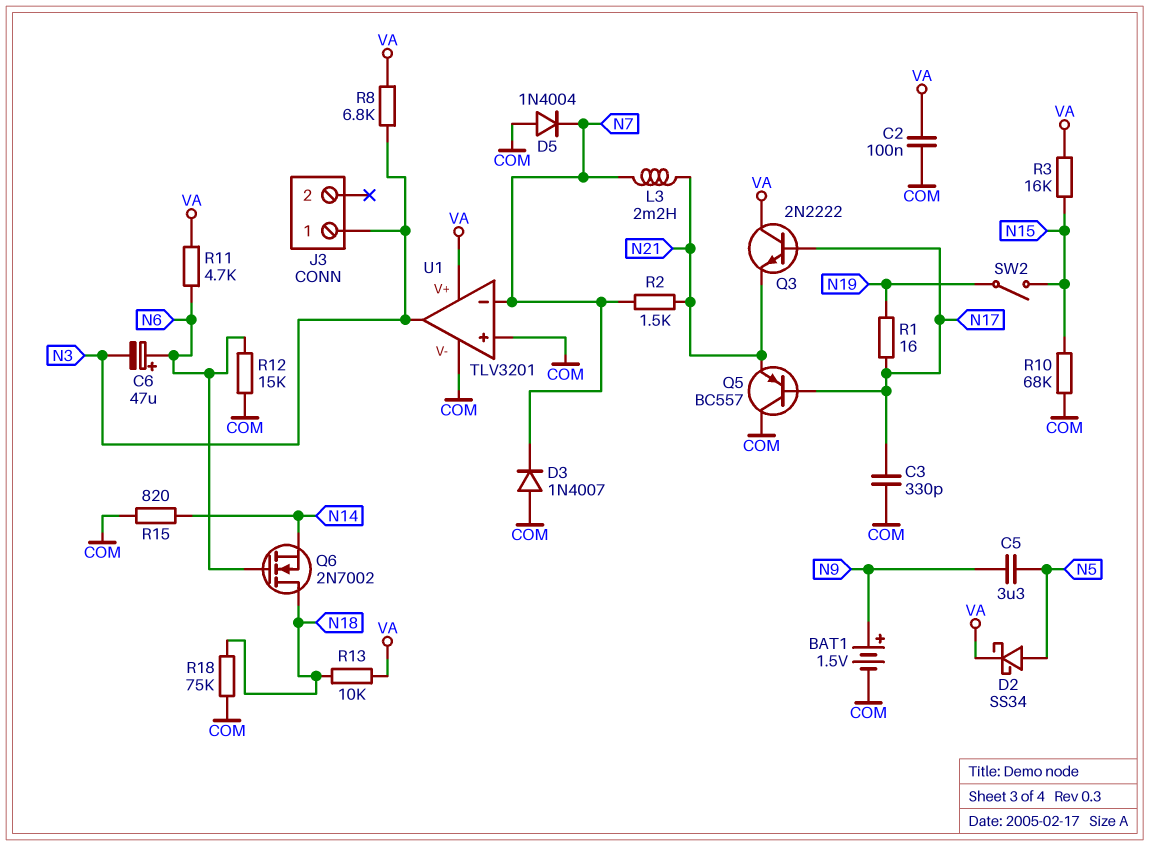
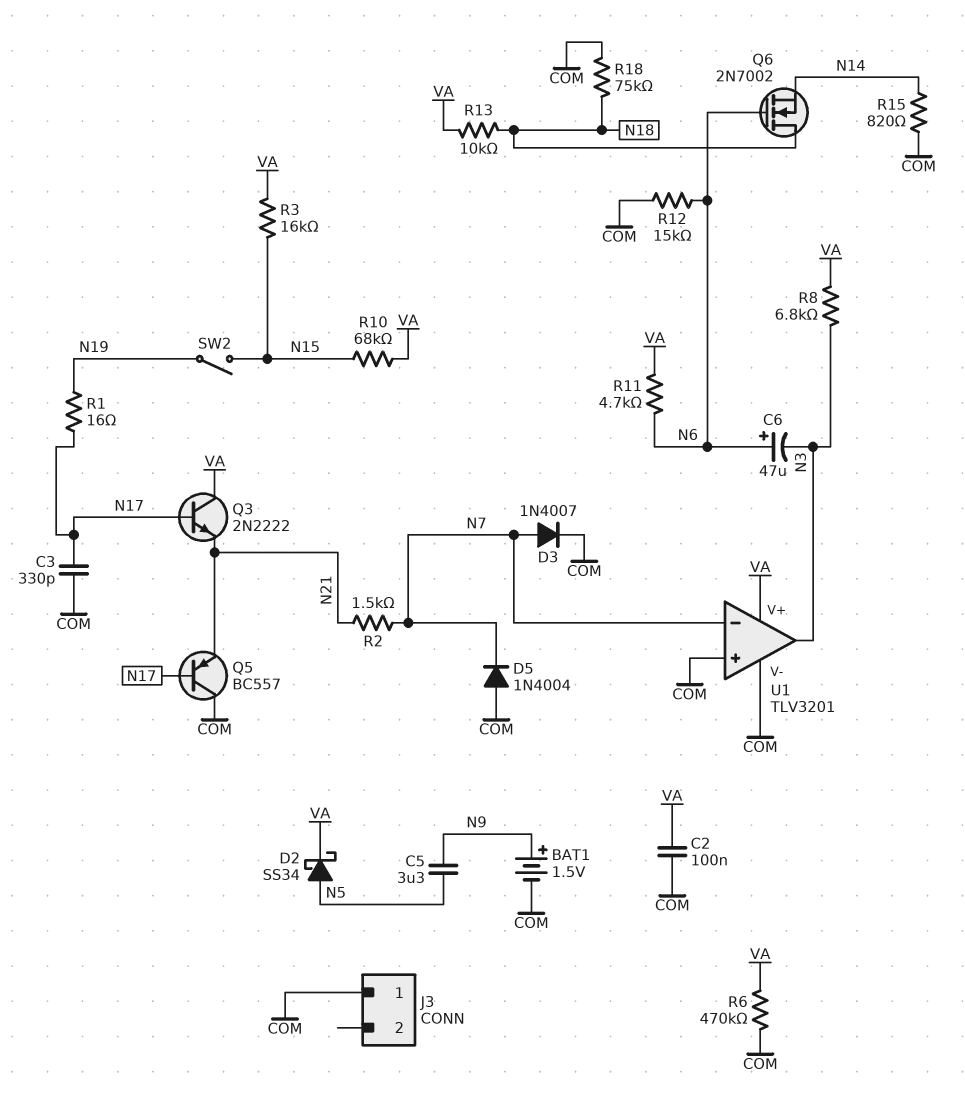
D3: diode 1N4007 (A COM, K N7) -> diode 1N4007 (A N7, K COM)
J3 pin 1: N3 -> COM
L3: 2.2mH (N7, N21) -> none
R6: none -> 470k (COM, VA)
R10: 68k (COM, N15) -> 68k (N15, VA)

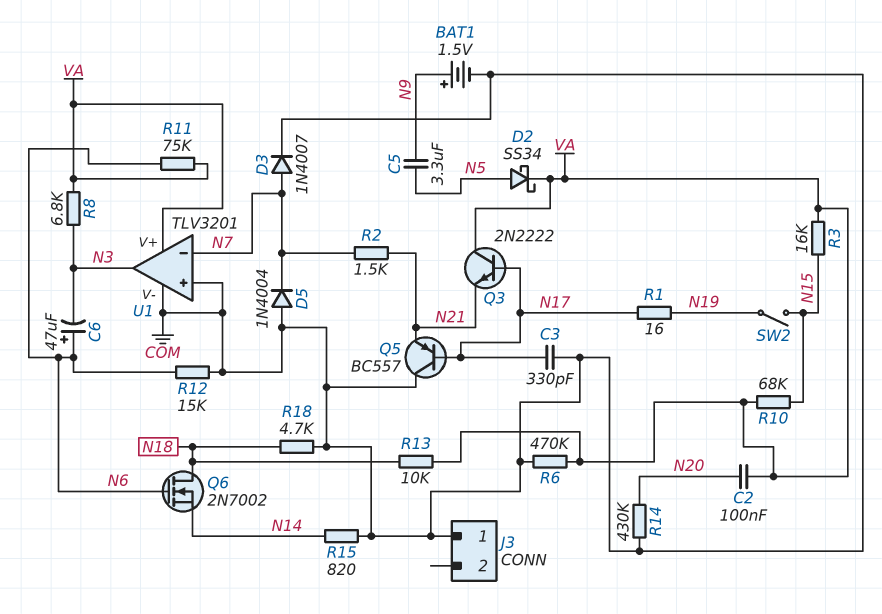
C2: 100nF (COM, VA) -> 100nF (N20, VA)
R11: 4.7k (N6, VA) -> 75k (N6, VA)
R14: none -> 430k (COM, N20)
R18: 75k (COM, N18) -> 4.7k (COM, N18)

